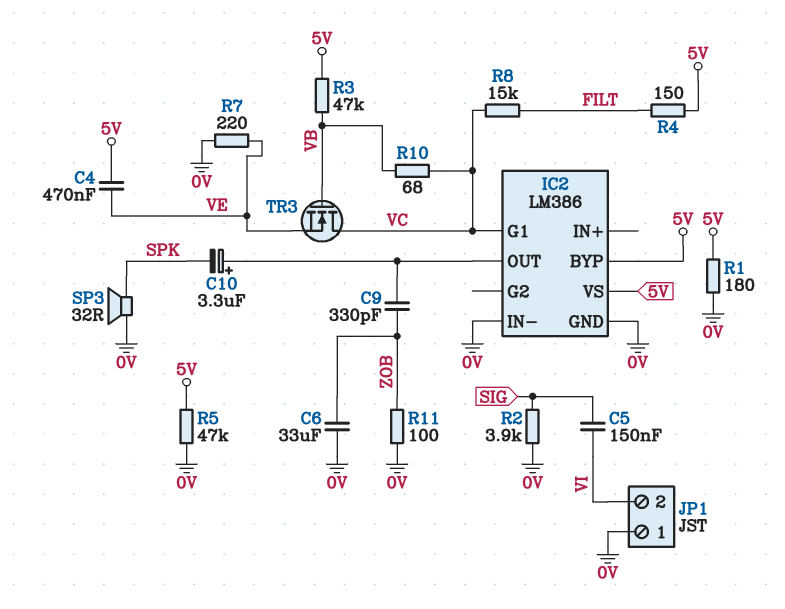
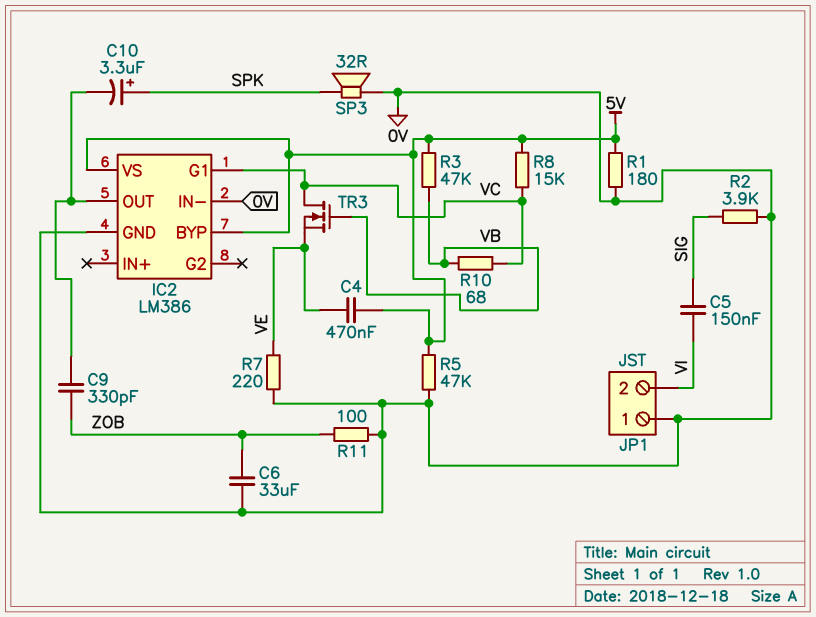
C10: 3.3uF (plus IC2/OUT, minus SPK) -> 3.3uF (plus SPK, minus IC2/OUT)
R4: 150 (5V, FILT) -> none
R8: 15k (FILT, VC) -> 15k (5V, VC)

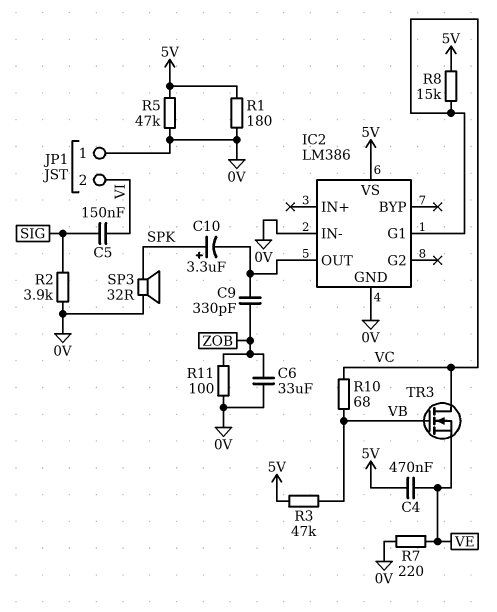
IC2 pin BYP: 5V -> none

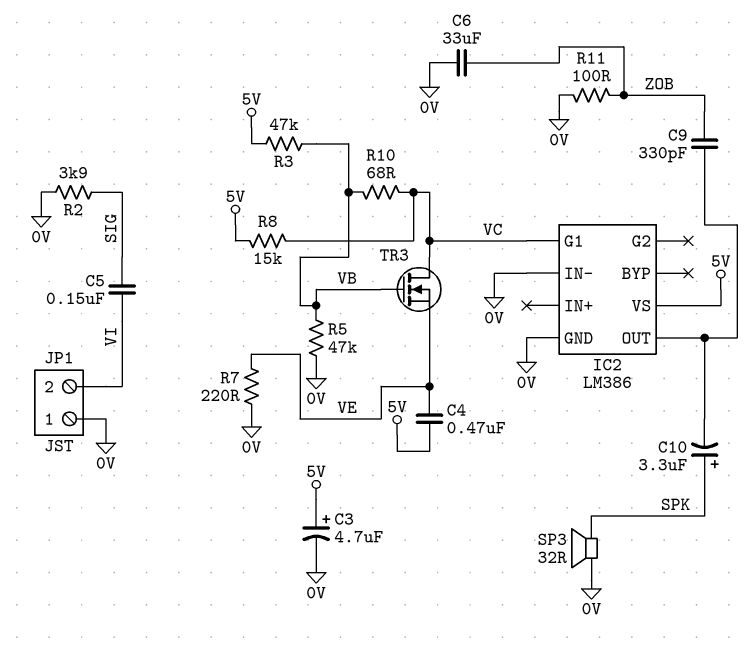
C3: none -> 4.7uF (plus 5V, minus 0V)
R1: 180 (0V, 5V) -> none
R5: 47k (0V, 5V) -> 47k (0V, VB)

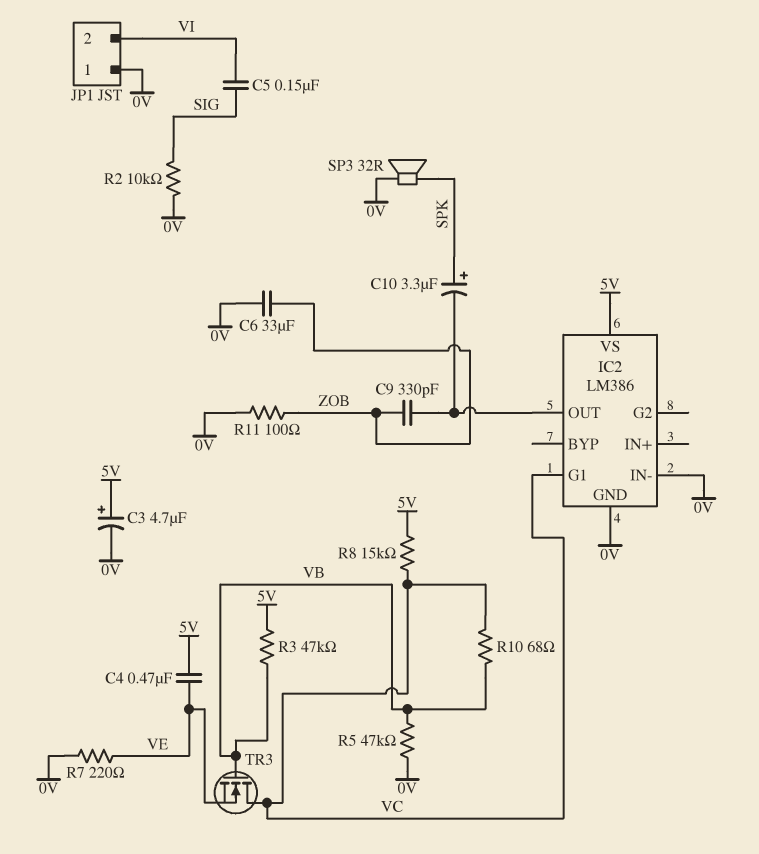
R2: 3.9k (0V, SIG) -> 10k (0V, SIG)

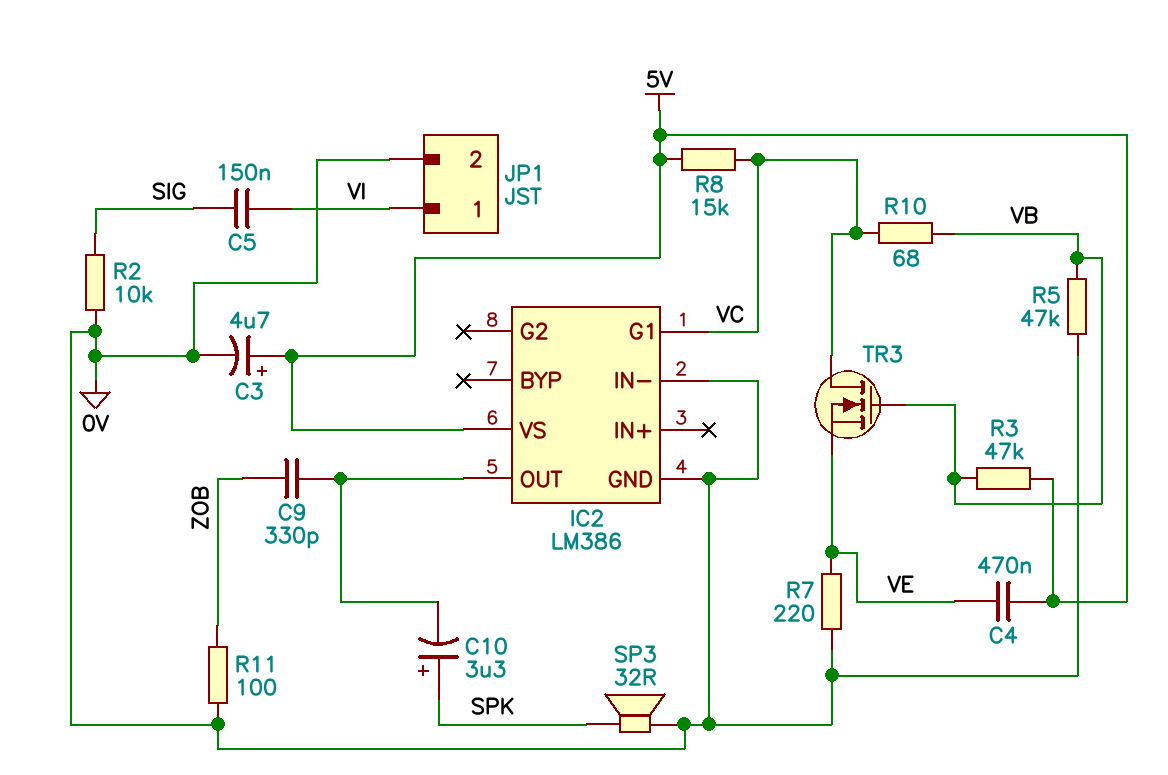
C6: 33uF (0V, ZOB) -> none
JP1 pin 1: 0V -> VI
JP1 pin 2: VI -> 0V

